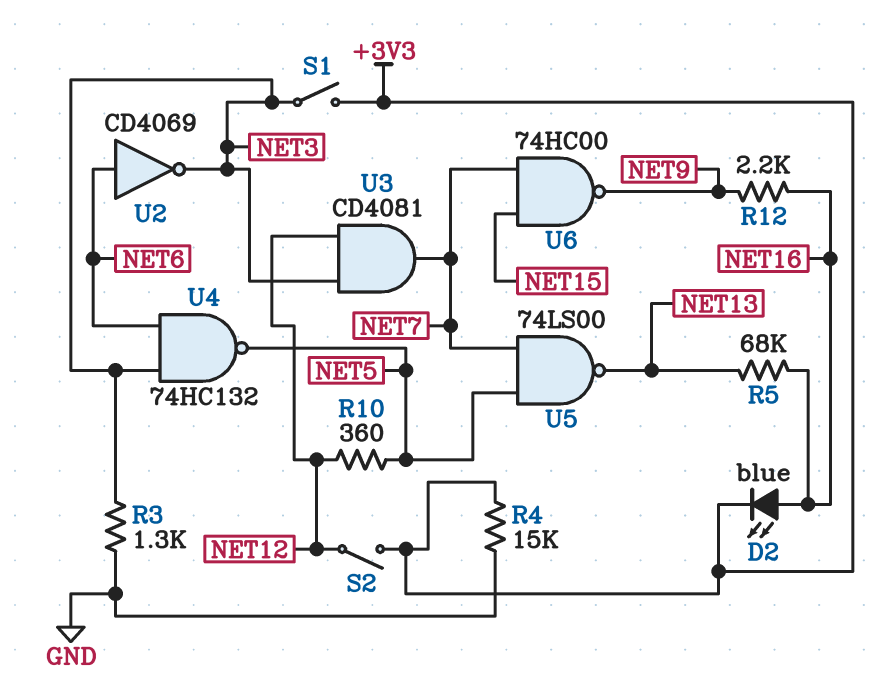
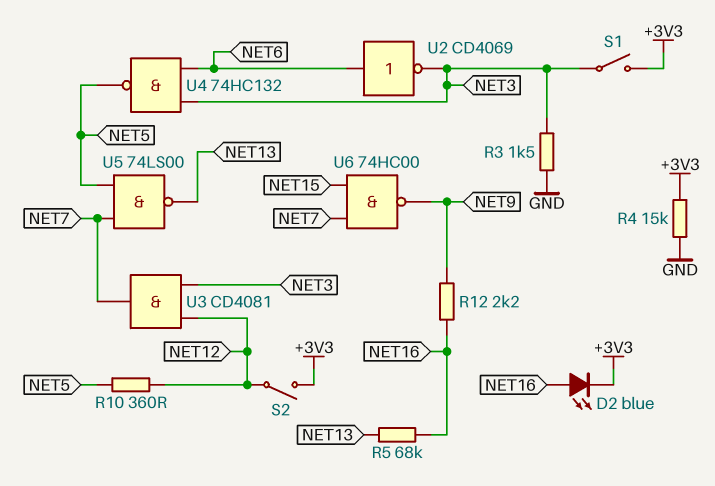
R3: 1.3k (GND, NET3) -> 1.5k (GND, NET3)

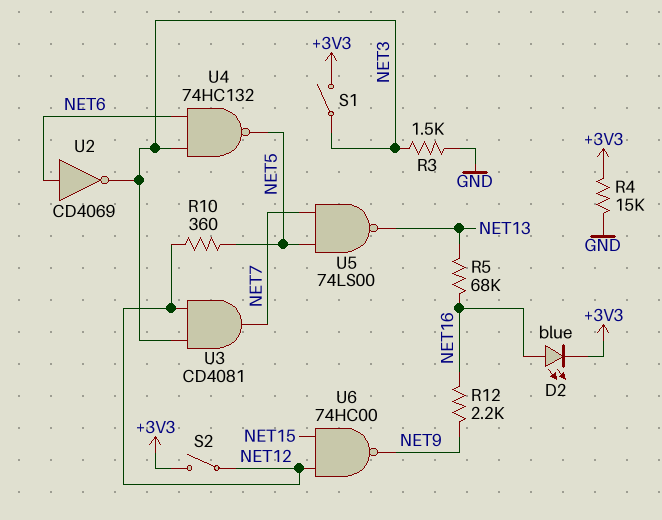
U6: NAND 74HC00 (in NET7, in NET15, out NET9) -> NAND 74HC00 (in NET12, in NET15, out NET9)

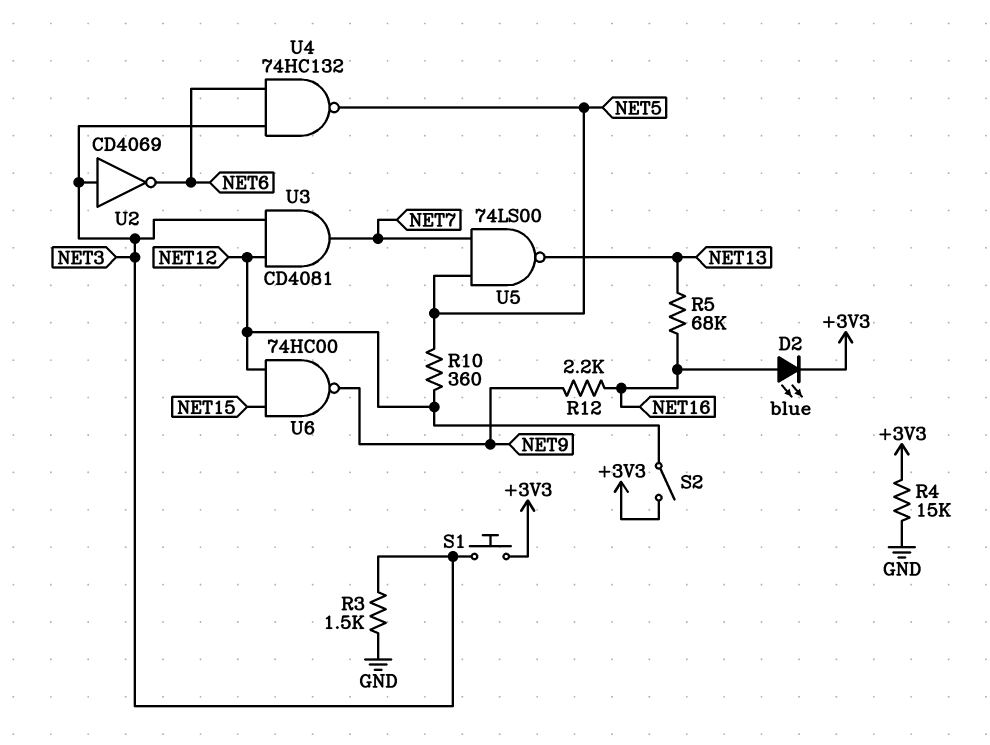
S1: switch (+3V3, NET3) -> button (+3V3, NET3)
U2: NOT CD4069 (in NET6, out NET3) -> NOT CD4069 (in NET3, out NET6)

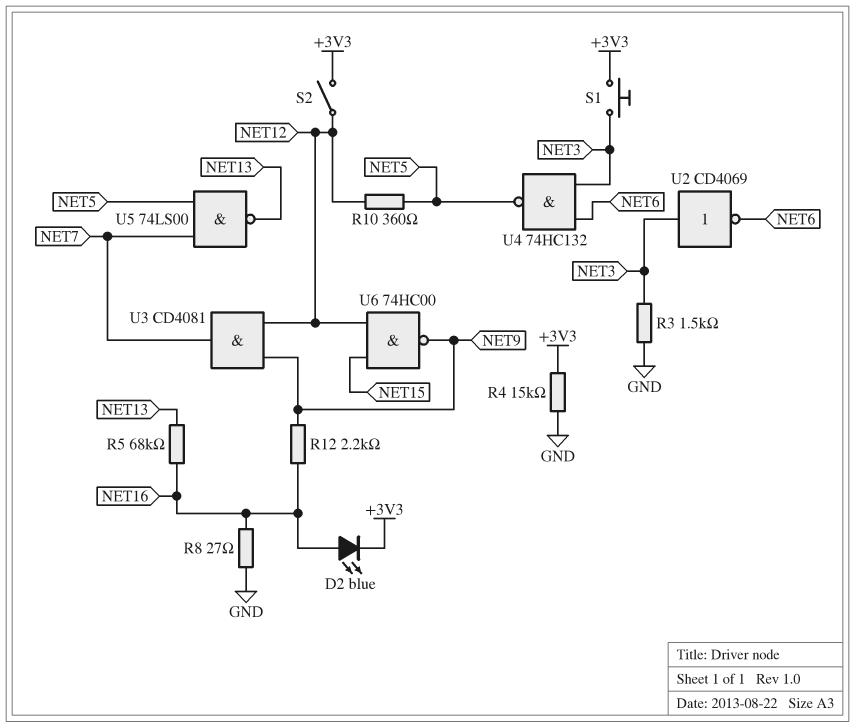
R8: none -> 27 (GND, NET16)
U3: AND CD4081 (in NET3, in NET12, out NET7) -> AND CD4081 (in NET9, in NET12, out NET7)

